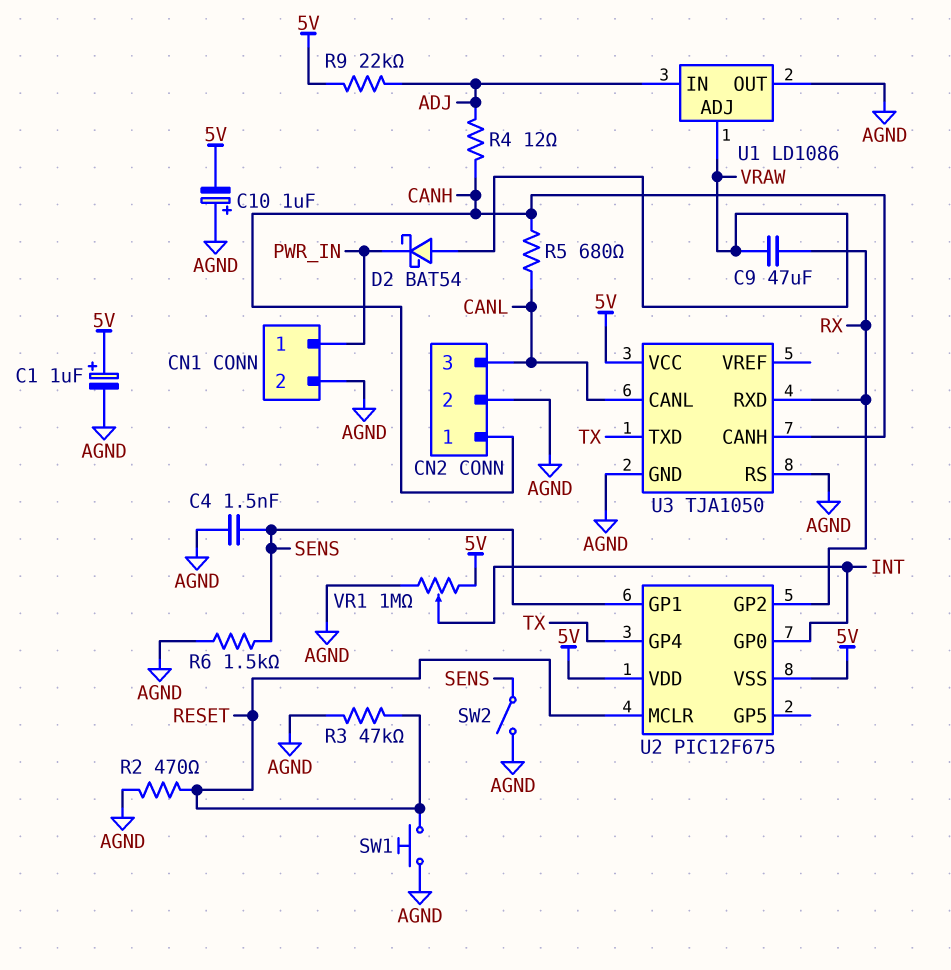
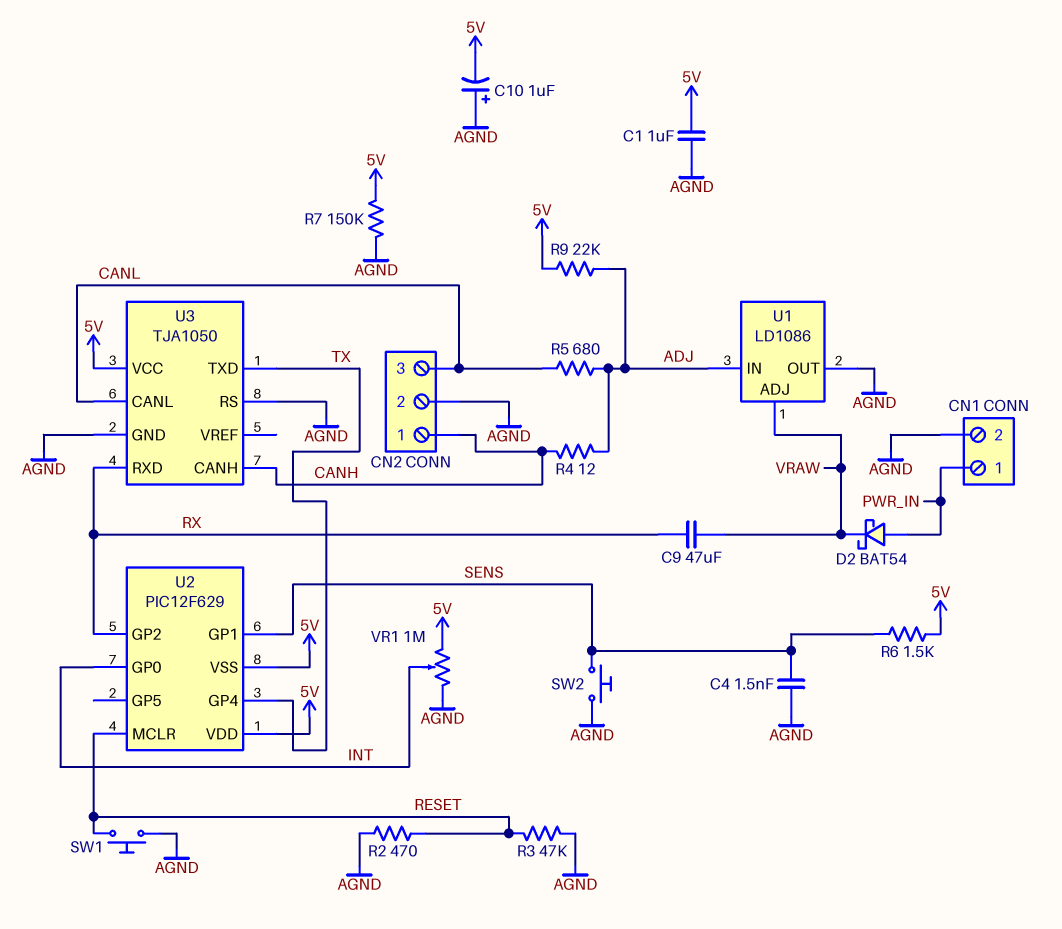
C1: 1uF (plus 5V, minus AGND) -> 1uF (5V, AGND)
D2: schottky BAT54 (A VRAW, K PWR_IN) -> schottky BAT54 (A PWR_IN, K VRAW)
R5: 680 (CANH, CANL) -> 680 (ADJ, CANL)
R6: 1.5k (AGND, SENS) -> 1.5k (5V, SENS)
R7: none -> 150k (5V, AGND)
SW2: switch (AGND, SENS) -> button (AGND, SENS)
U2: PIC12F675 -> PIC12F629

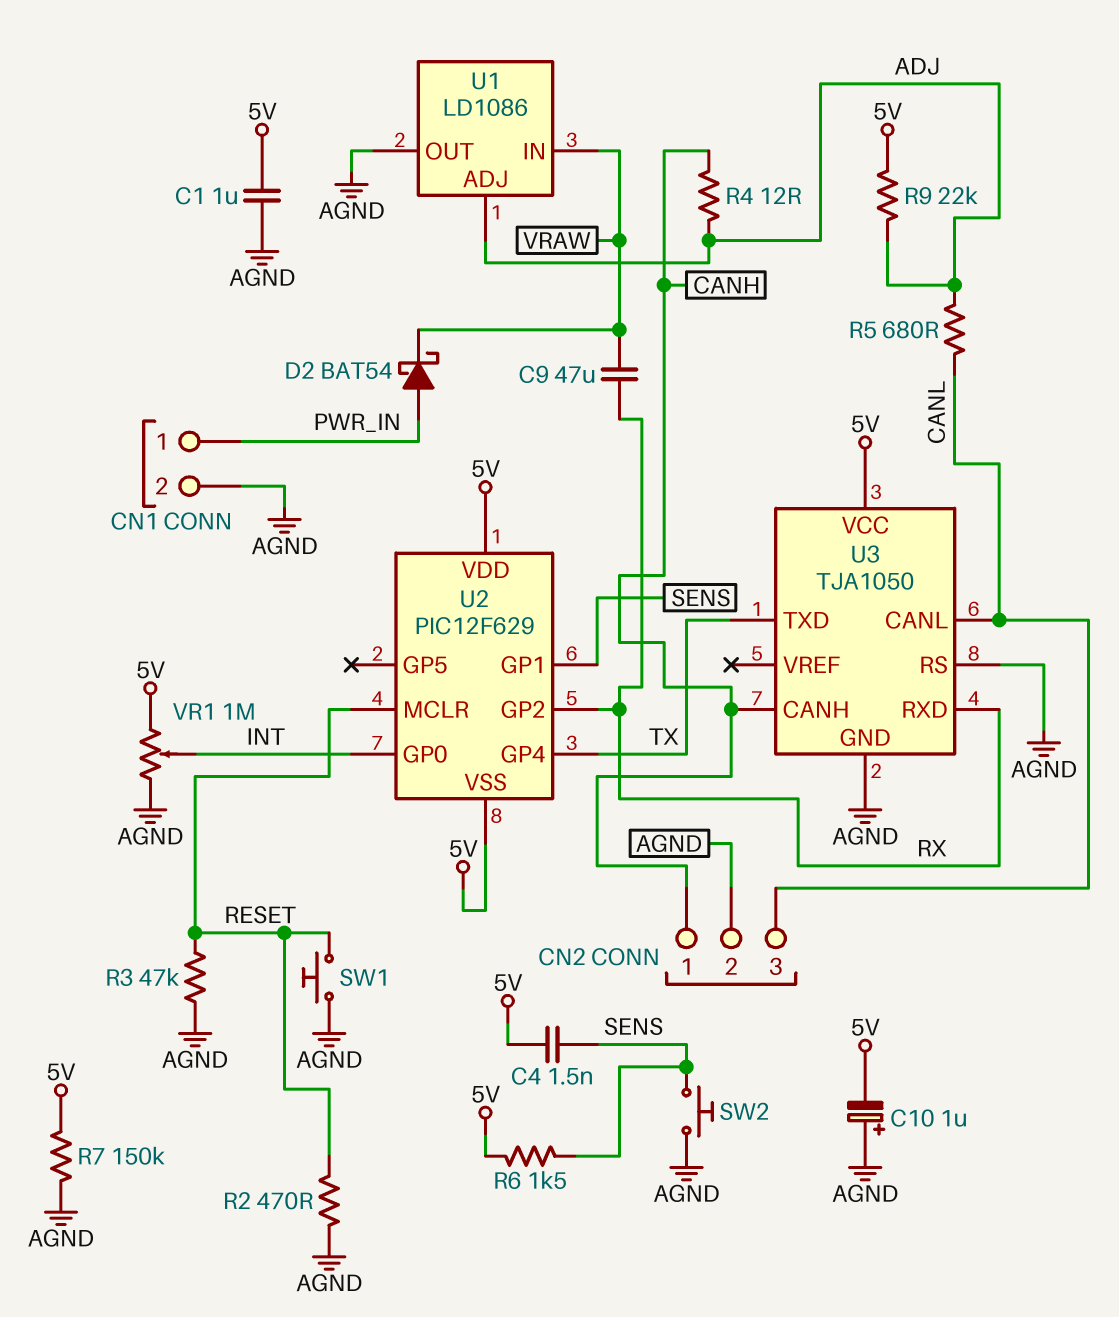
C4: 1.5nF (AGND, SENS) -> 1.5nF (5V, SENS)
U1 pin ADJ: VRAW -> ADJ
U1 pin IN: ADJ -> VRAW

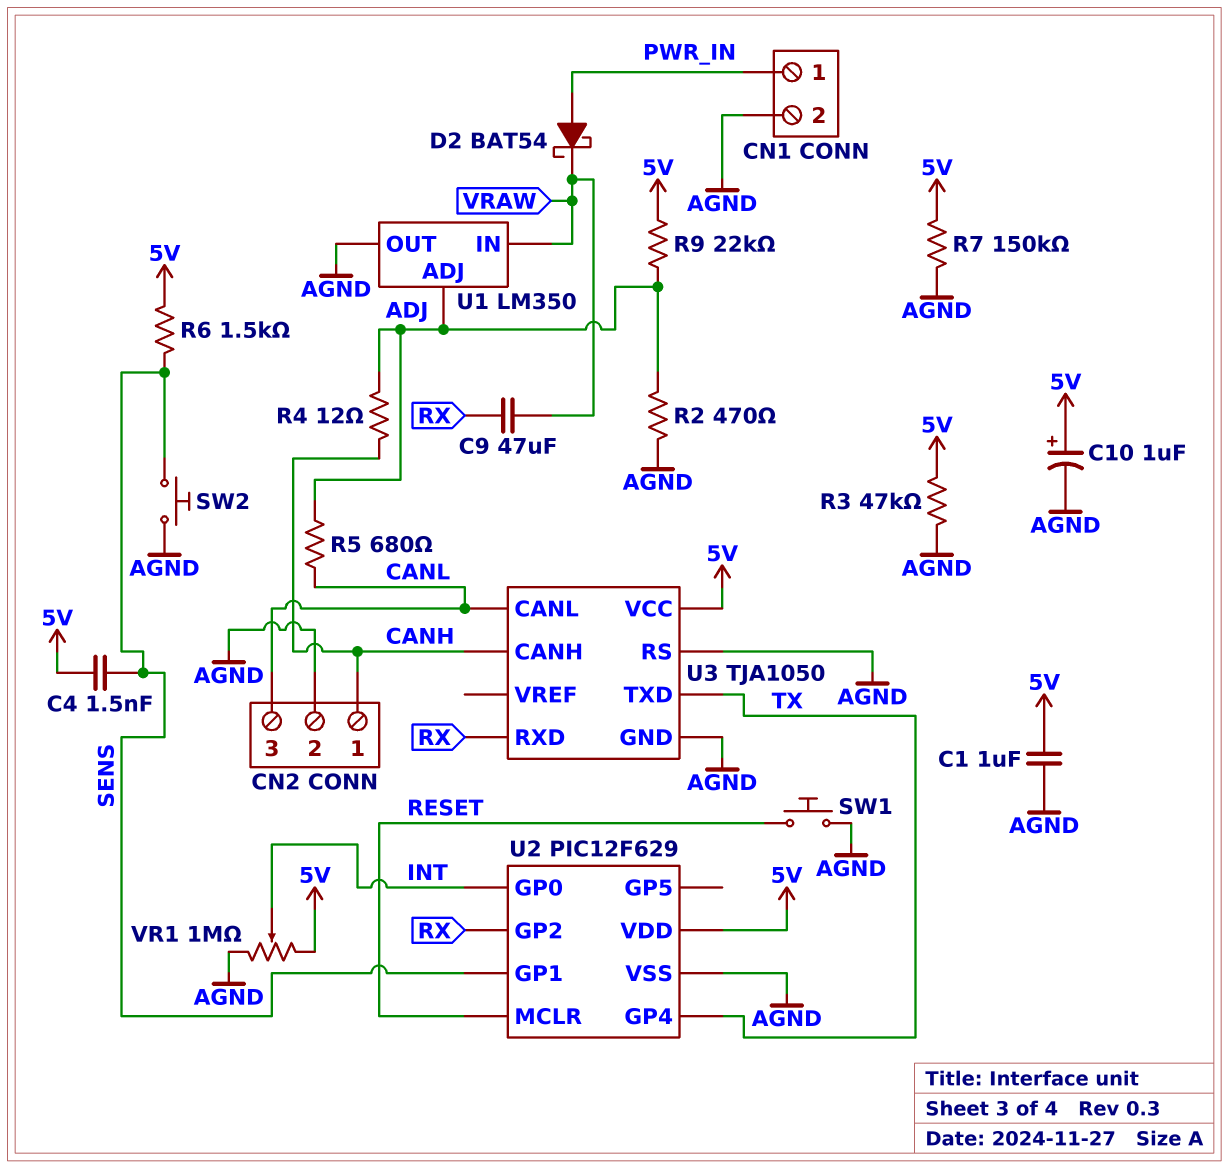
C10: 1uF (plus AGND, minus 5V) -> 1uF (plus 5V, minus AGND)
R2: 470 (AGND, RESET) -> 470 (ADJ, AGND)
R3: 47k (AGND, RESET) -> 47k (5V, AGND)
U1: LD1086 -> LM350
U2 pin VSS: 5V -> AGND

